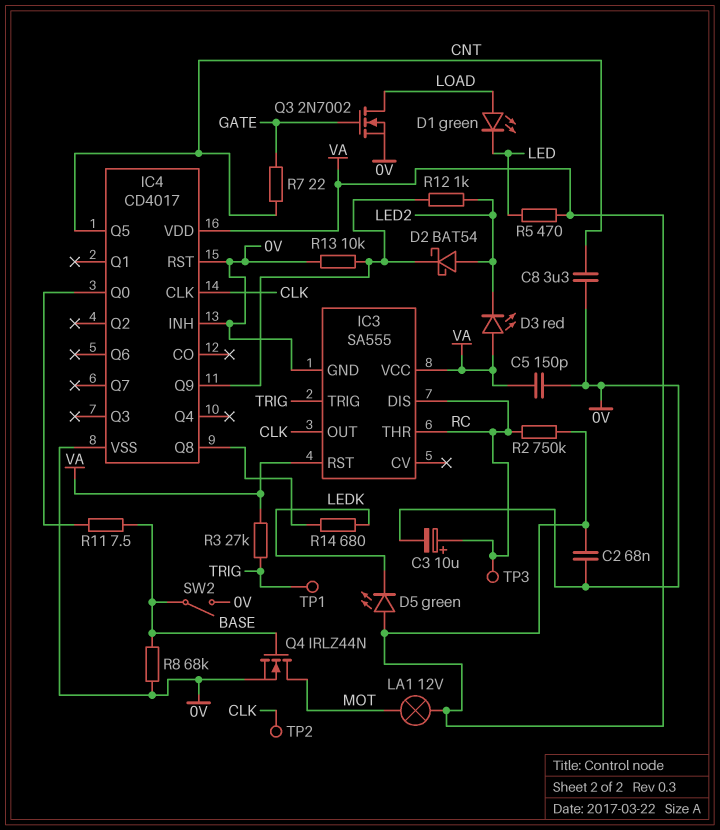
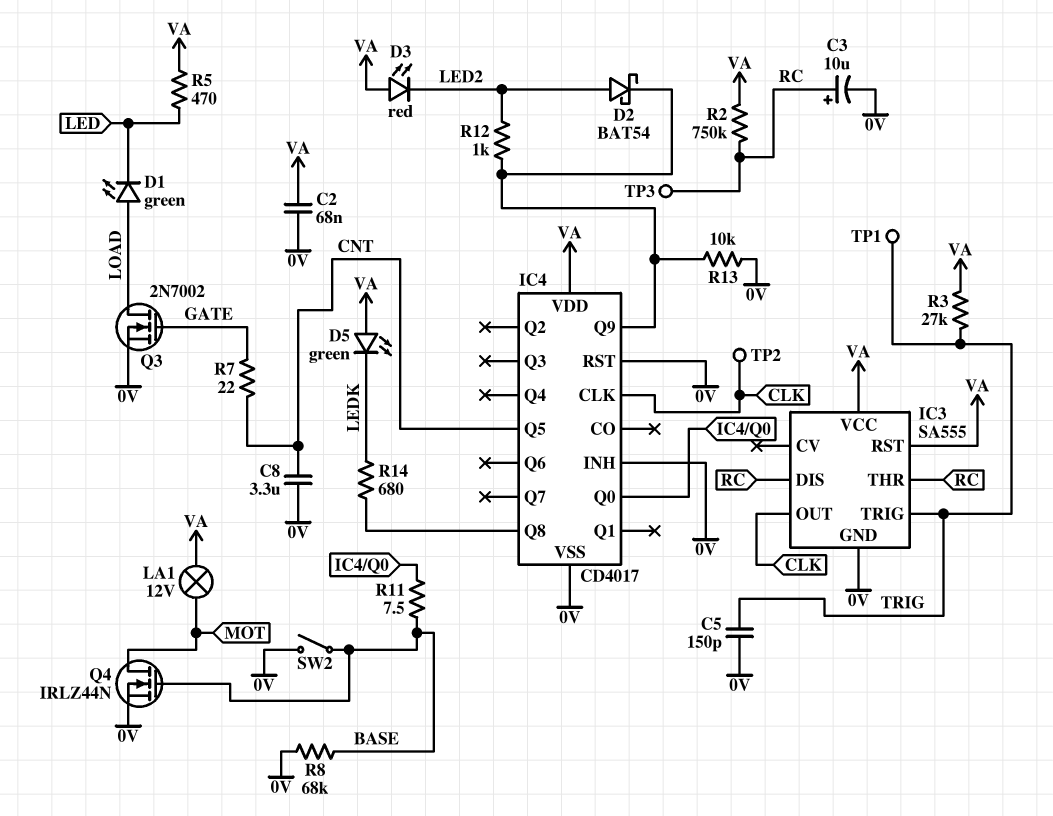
C5: 150pF (0V, VA) -> 150pF (0V, TRIG)

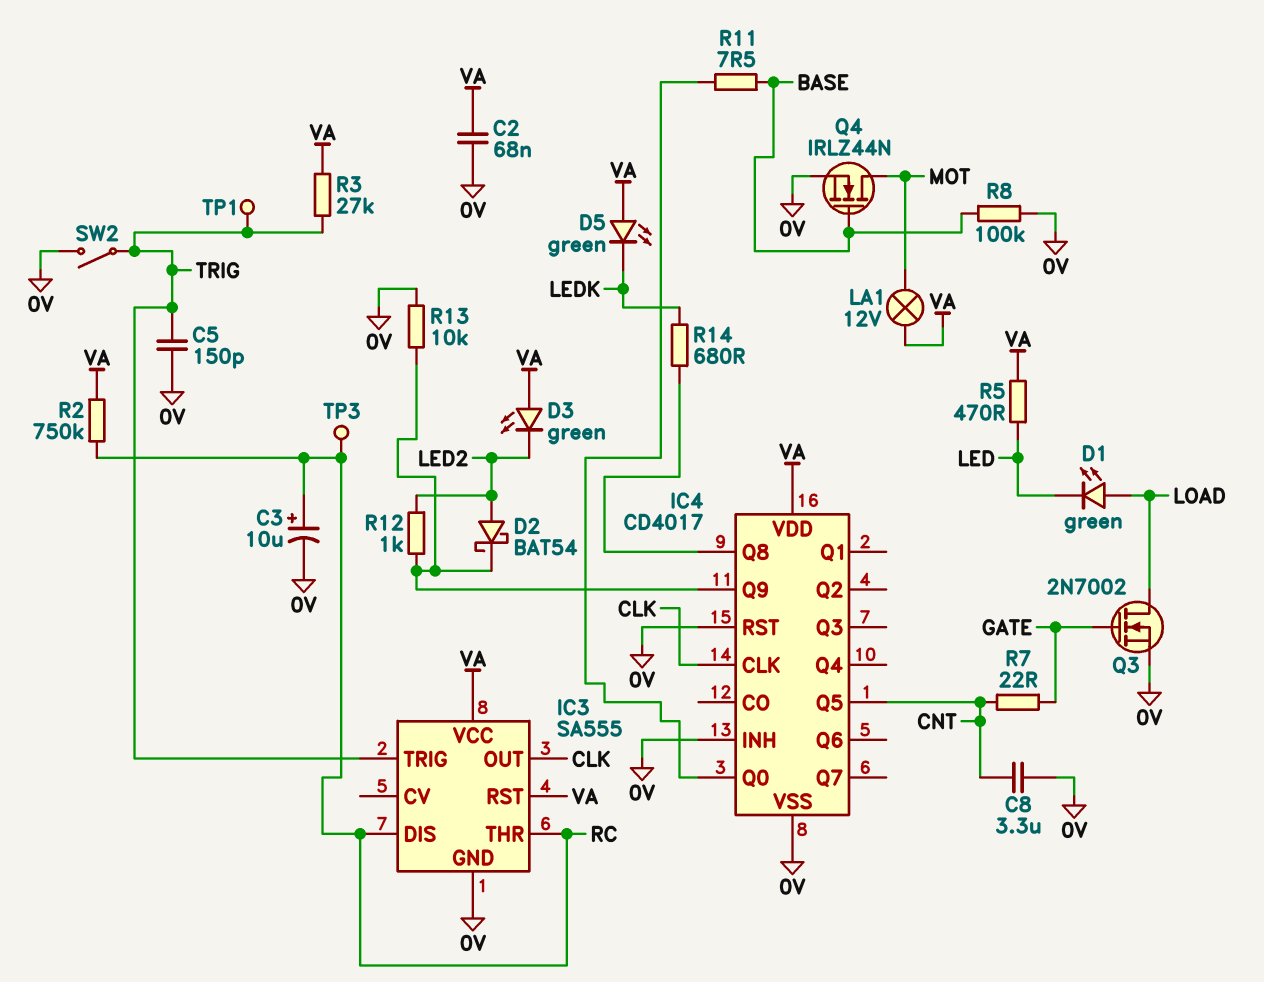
D3: LED red (A VA, K LED2) -> LED green (A VA, K LED2)
R8: 68k (0V, BASE) -> 100k (0V, BASE)
SW2: switch (0V, BASE) -> switch (0V, TRIG)
TP2: test point (CLK) -> none

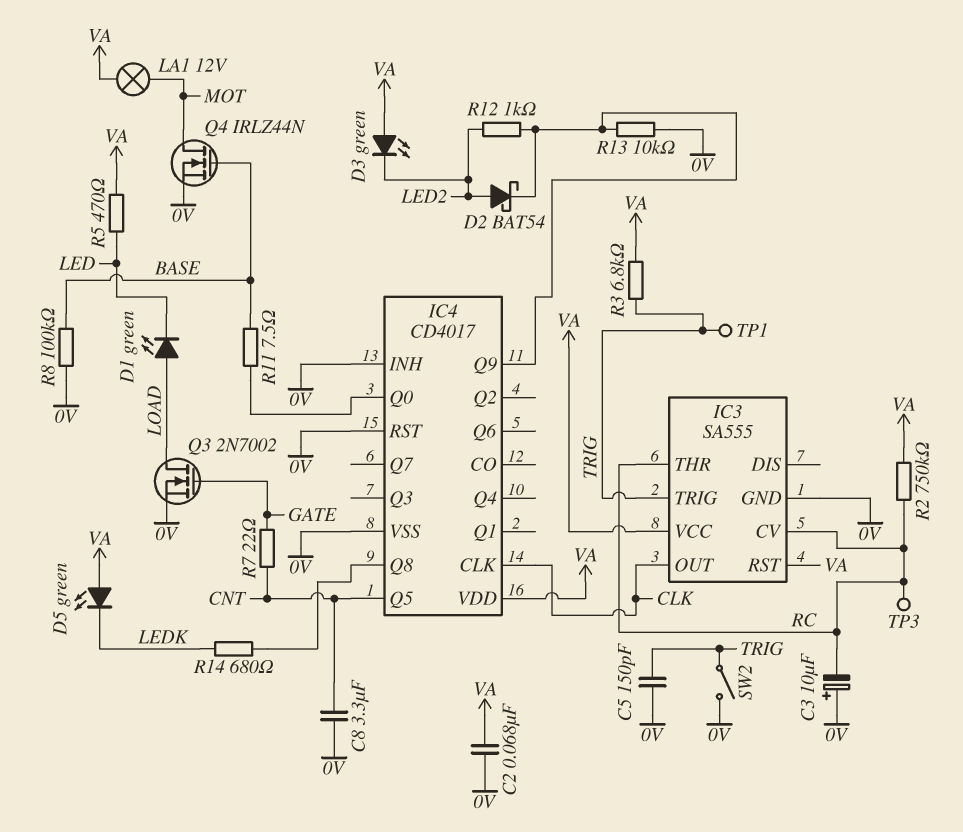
C3: 10uF (plus RC, minus 0V) -> 10uF (plus 0V, minus RC)
IC3 pin CV: none -> RC
IC3 pin DIS: RC -> none
R3: 27k (TRIG, VA) -> 6.8k (TRIG, VA)

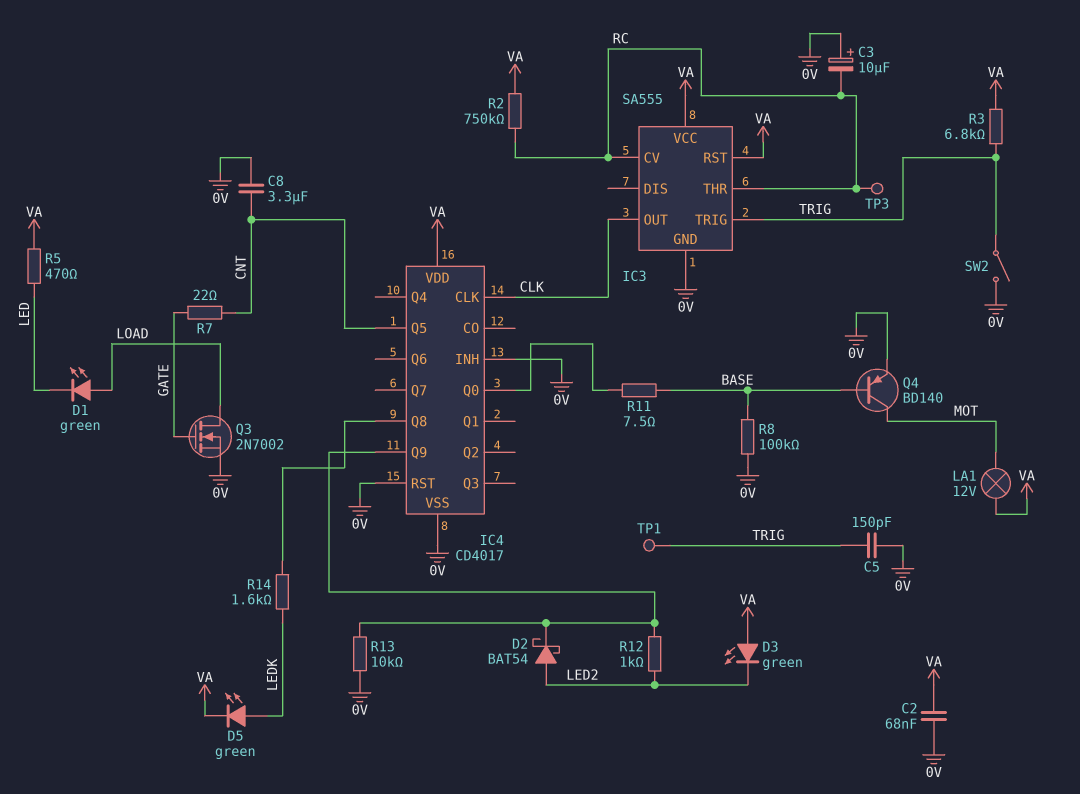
D5: LED green (A VA, K LEDK) -> LED green (A LEDK, K VA)
Q4: NMOS IRLZ44N (G BASE, D MOT, S 0V) -> PNP BD140 (B BASE, C MOT, E 0V)
R14: 680 (IC4/Q8, LEDK) -> 1.6k (IC4/Q8, LEDK)

